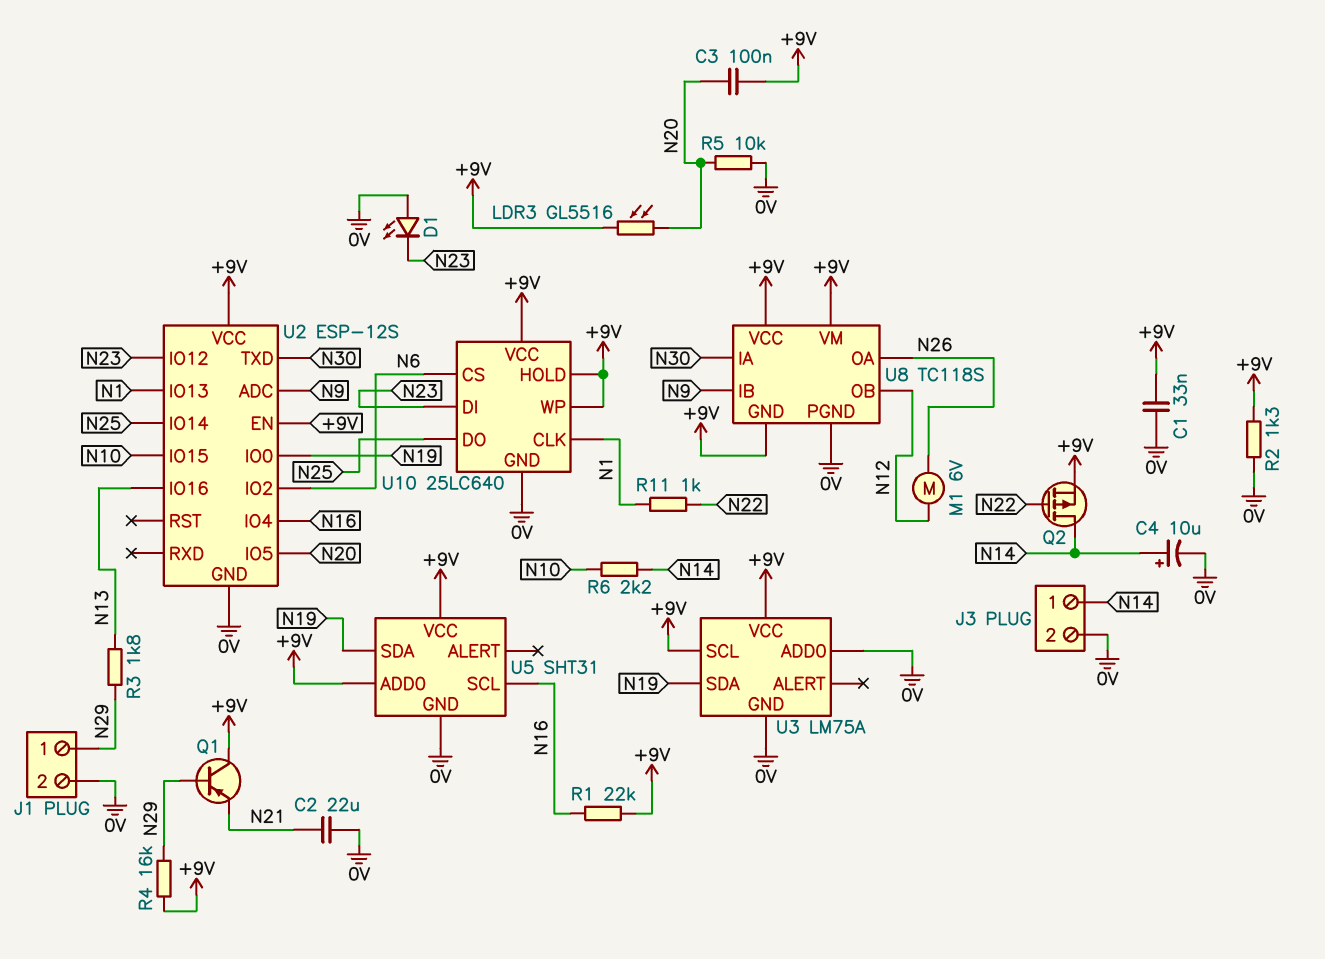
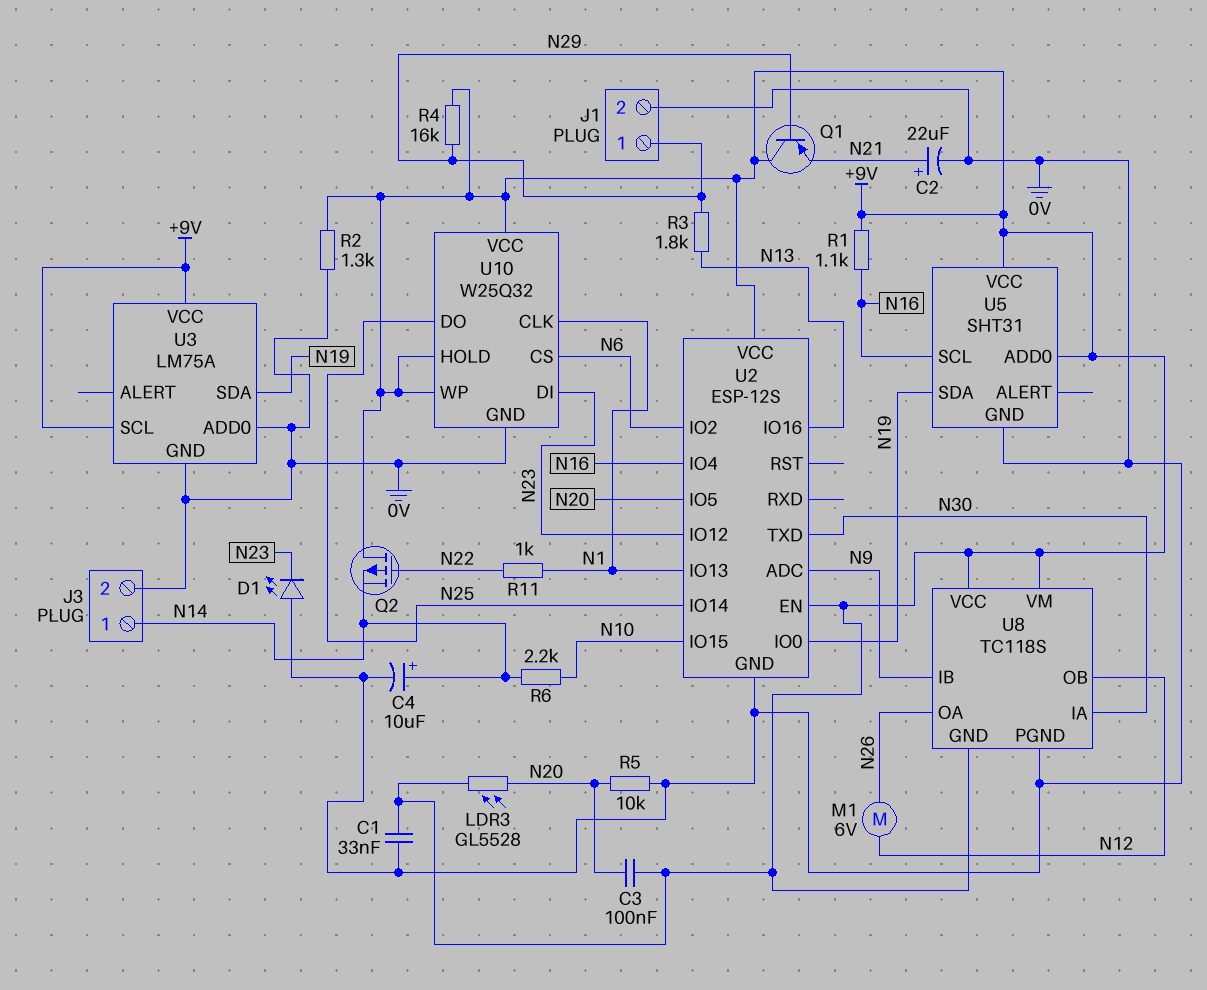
C2: 22uF (0V, N21) -> 22uF (plus N21, minus 0V)
LDR3: GL5516 (+9V, N20) -> GL5528 (+9V, N20)
Q2: PMOS (G N22, D N14, S +9V) -> PMOS (G N22, D +9V, S N14)
R1: 22k (+9V, N16) -> 1.1k (+9V, N16)
U10: 25LC640 -> W25Q32

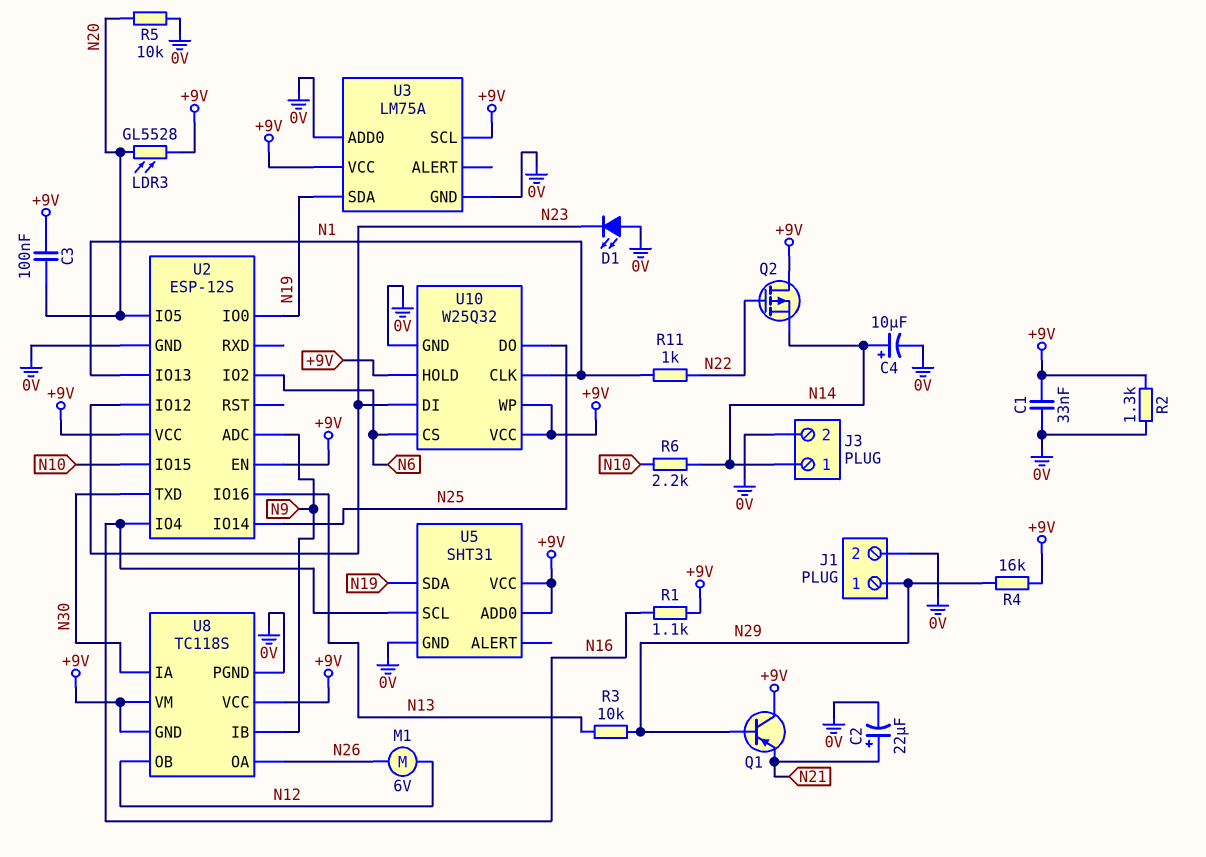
R3: 1.8k (N13, N29) -> 10k (N13, N29)

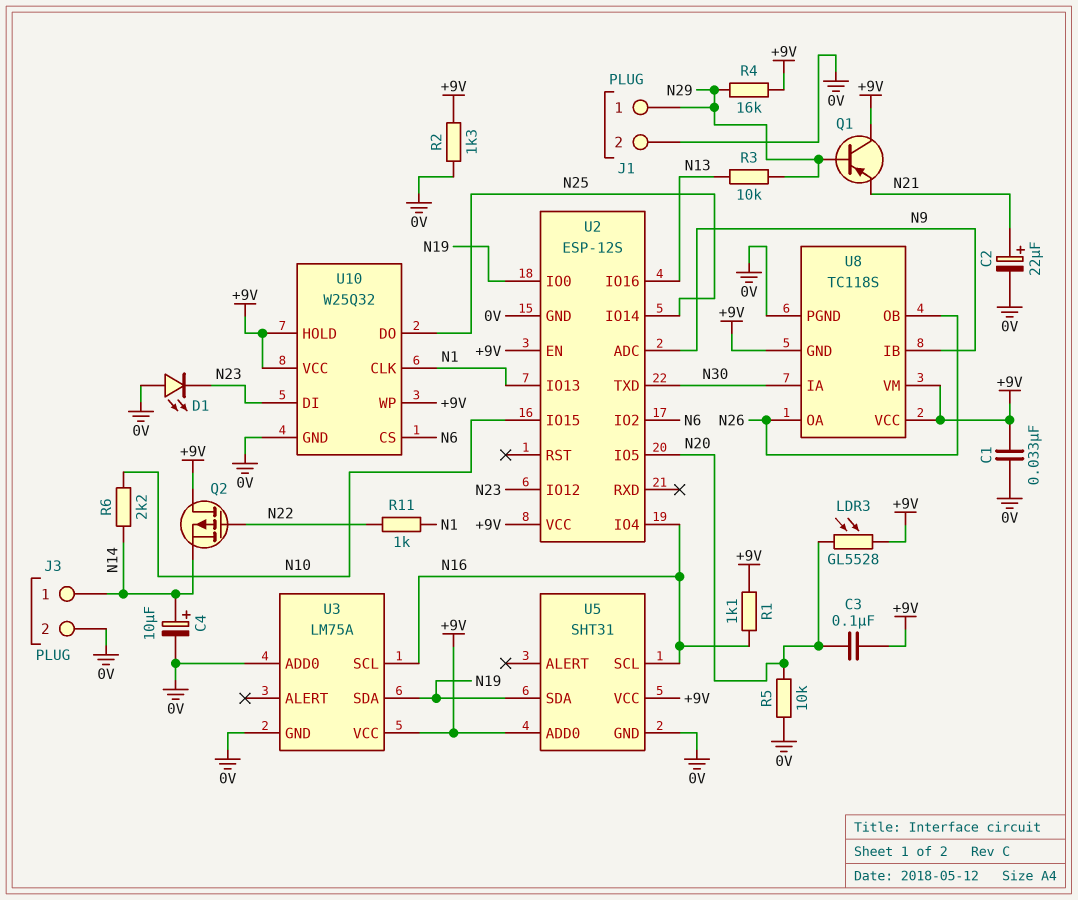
M1: motor 6V (N12, N26) -> none
U3 pin SCL: +9V -> N16
U8 pin OB: N12 -> N26

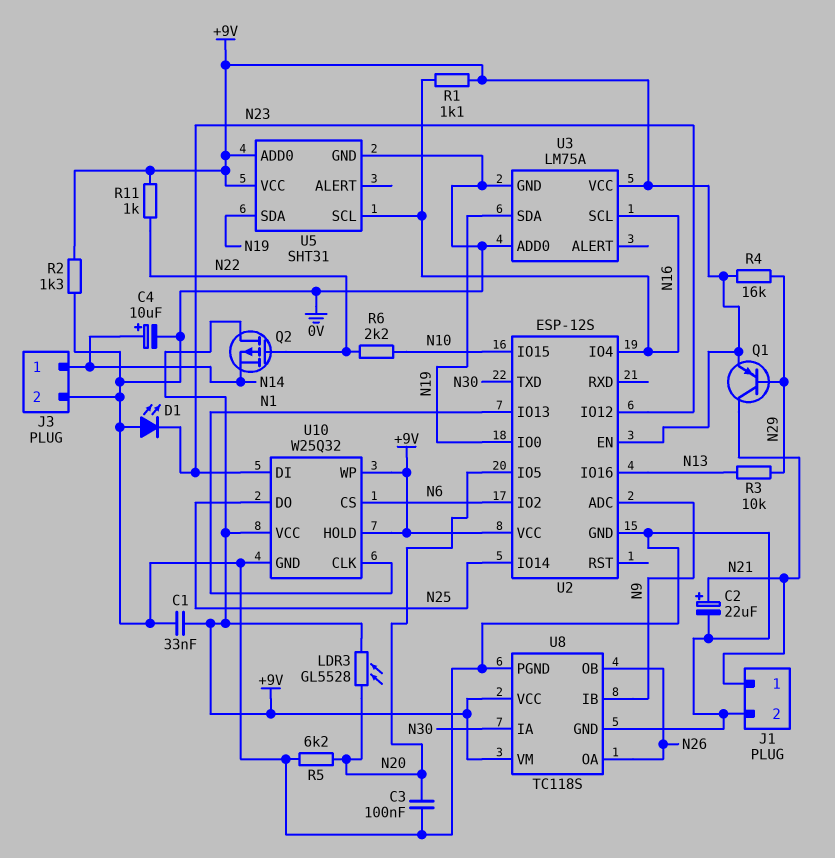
C3: 100nF (+9V, N20) -> 100nF (0V, N20)
J1 pin 1: N29 -> N21
Q1: PNP (B N29, C +9V, E N21) -> PNP (B N29, C N21, E +9V)
R5: 10k (0V, N20) -> 6.2k (0V, N20)
R6: 2.2k (N10, N14) -> 2.2k (N10, N22)
R11: 1k (N1, N22) -> 1k (+9V, N22)
U8 pin GND: +9V -> 0V

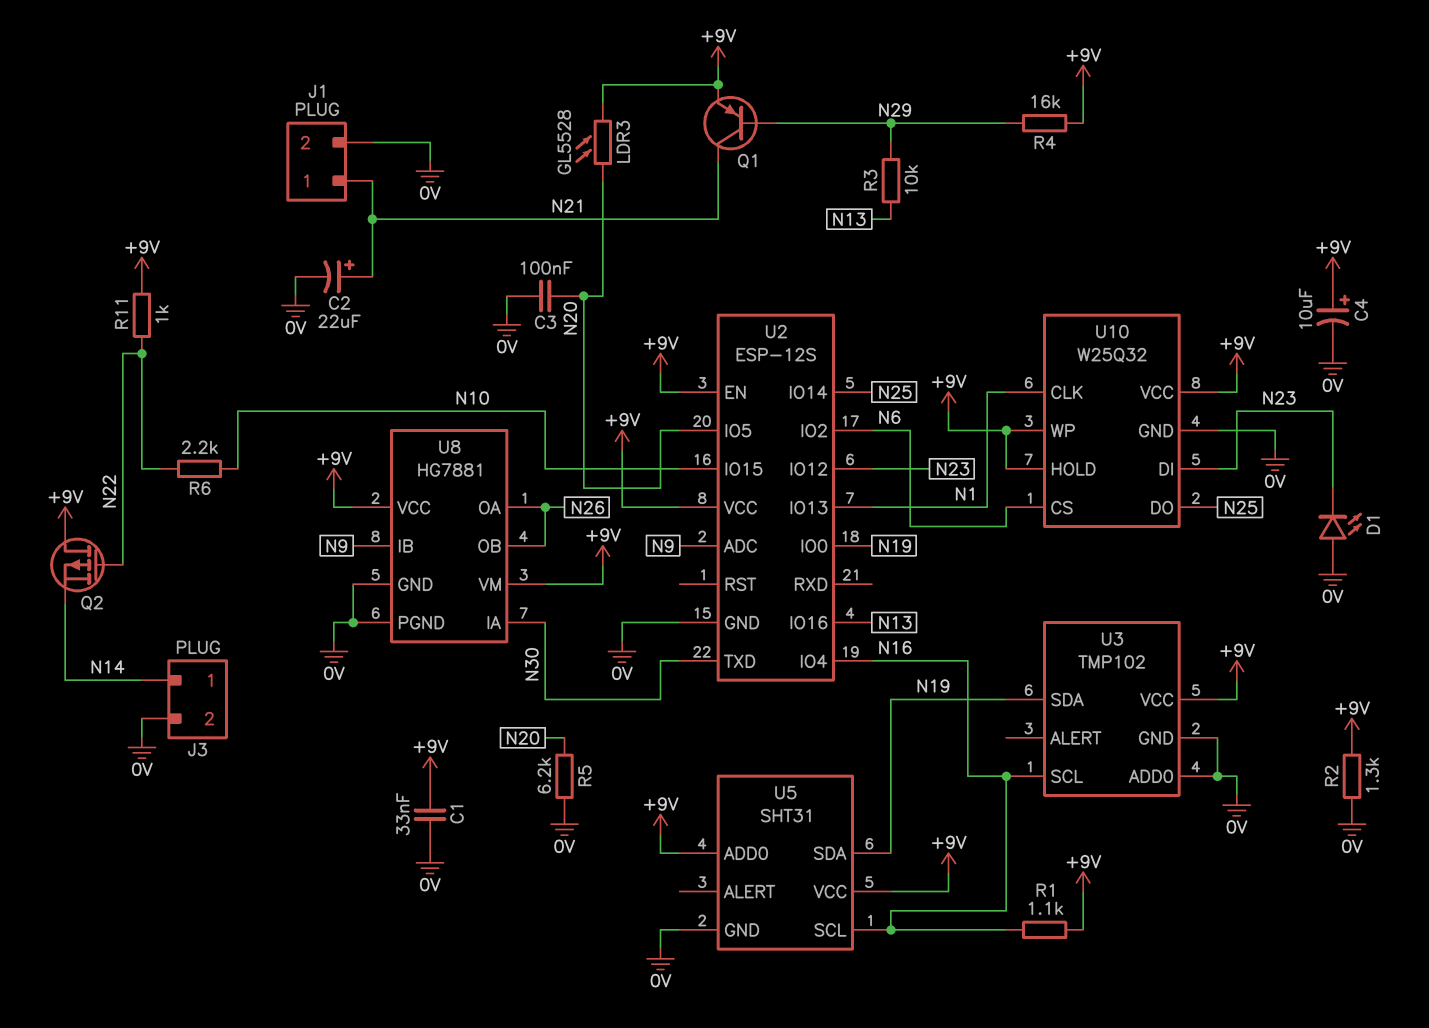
C4: 10uF (plus N14, minus 0V) -> 10uF (plus +9V, minus 0V)
U3: LM75A -> TMP102
U8: TC118S -> HG7881

